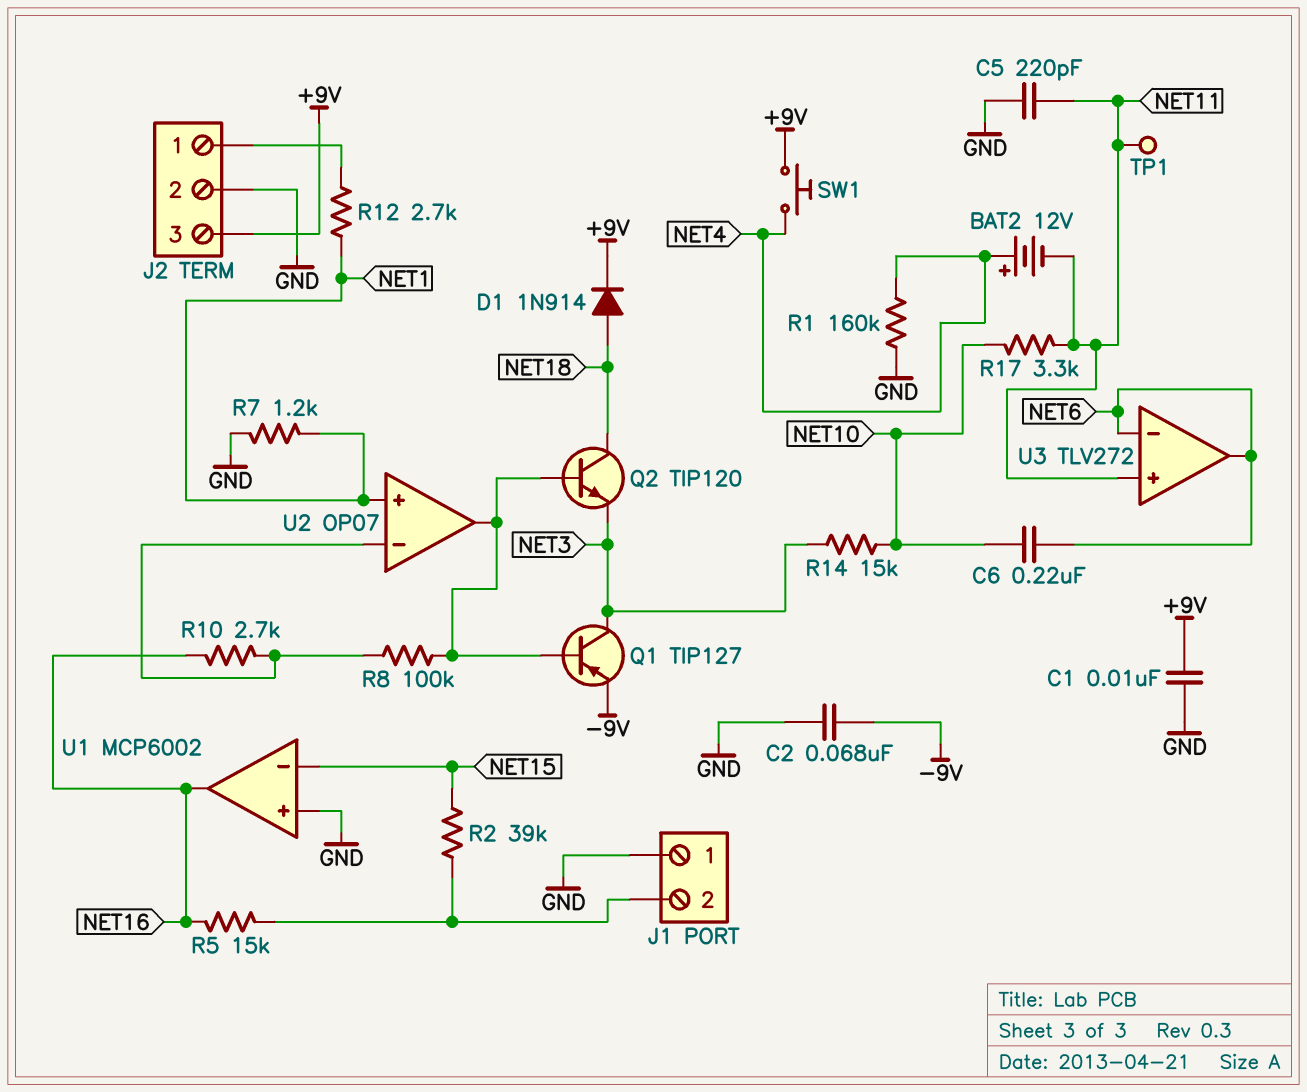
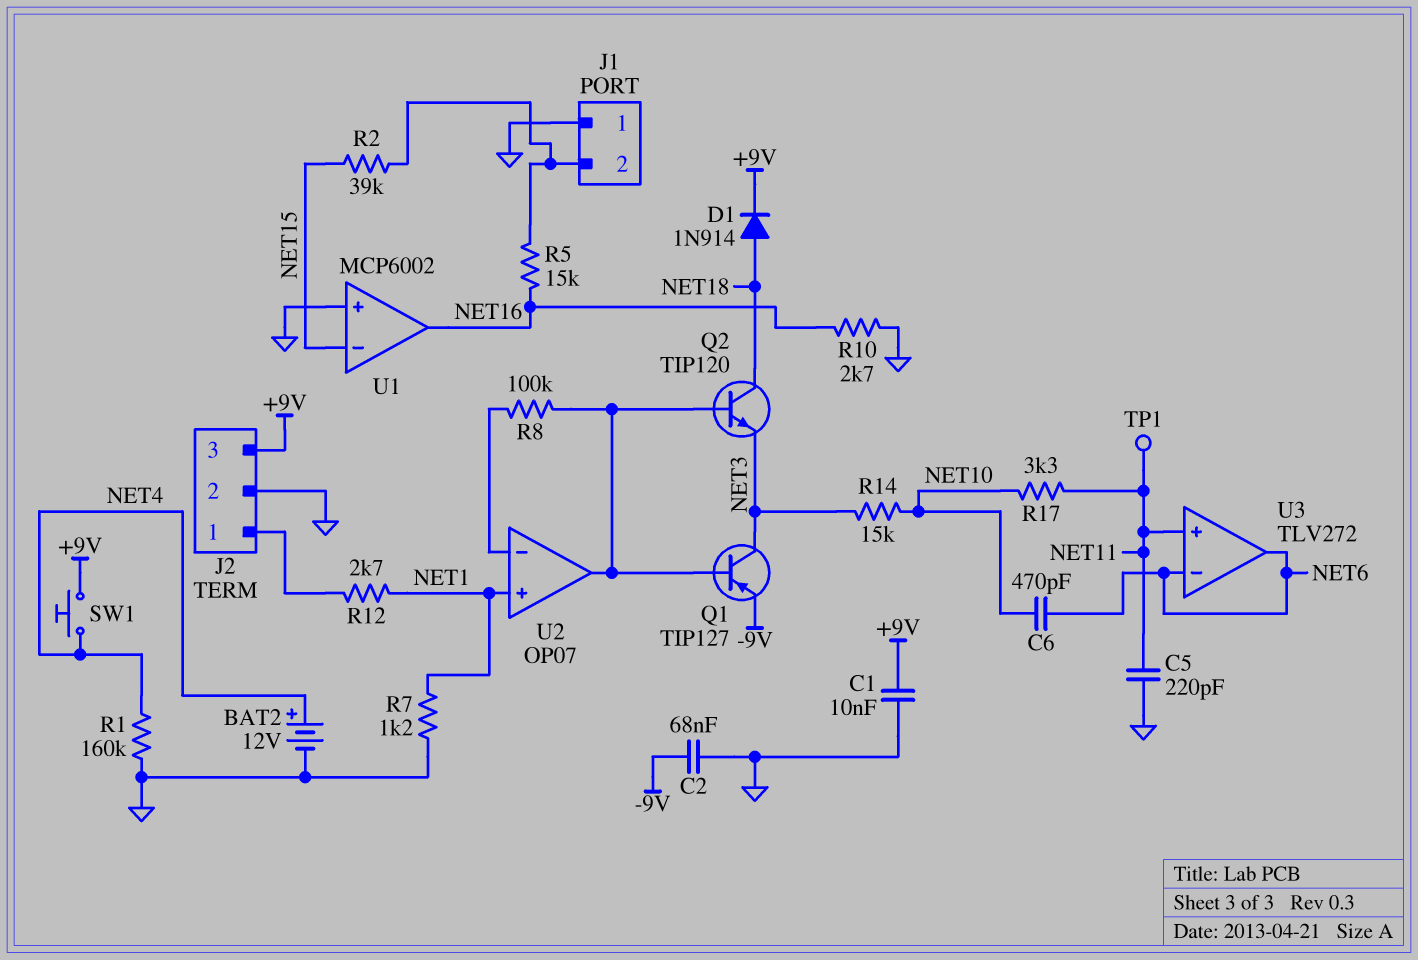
BAT2: 12V (plus NET4, minus NET11) -> 12V (plus NET4, minus GND)
C6: 220nF (NET6, NET10) -> 470pF (NET6, NET10)
R10: 2.7k (NET16, U2/in-) -> 2.7k (GND, NET16)

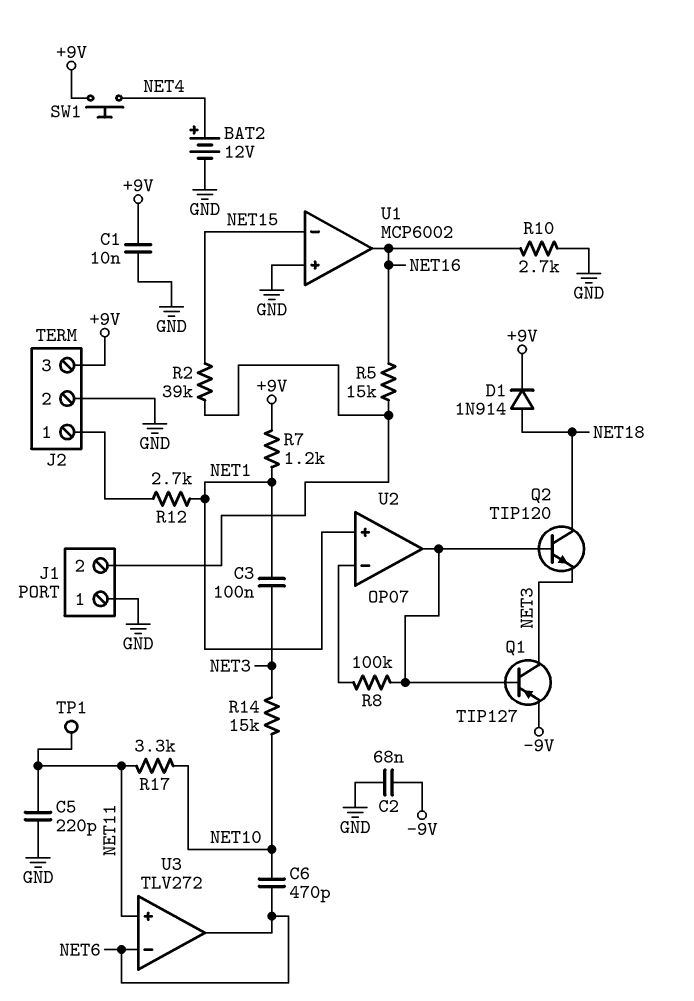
C3: none -> 100nF (NET1, NET3)
R1: 160k (GND, NET4) -> none
R7: 1.2k (GND, NET1) -> 1.2k (+9V, NET1)

